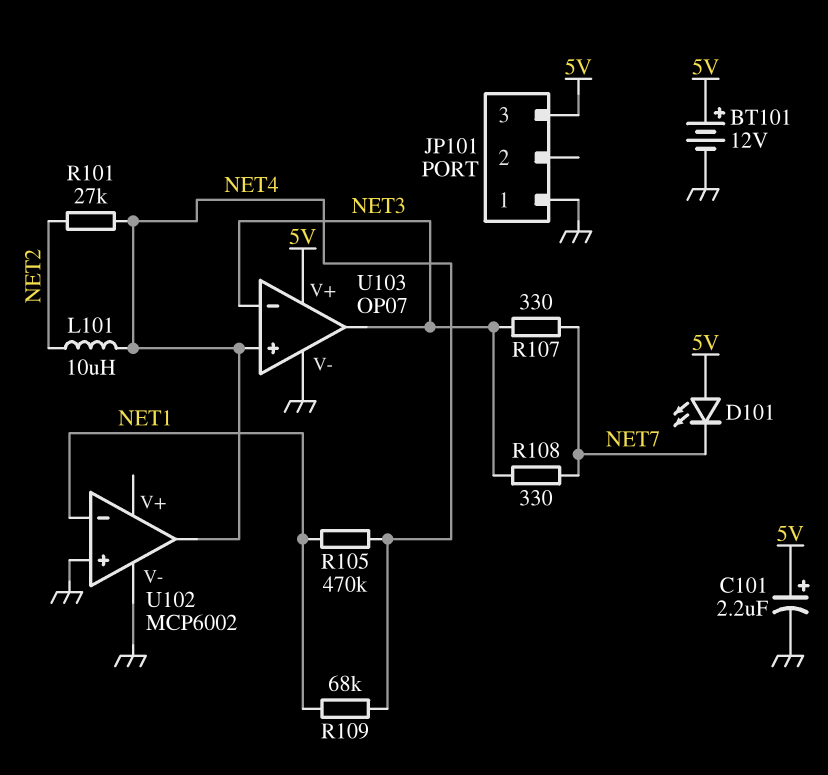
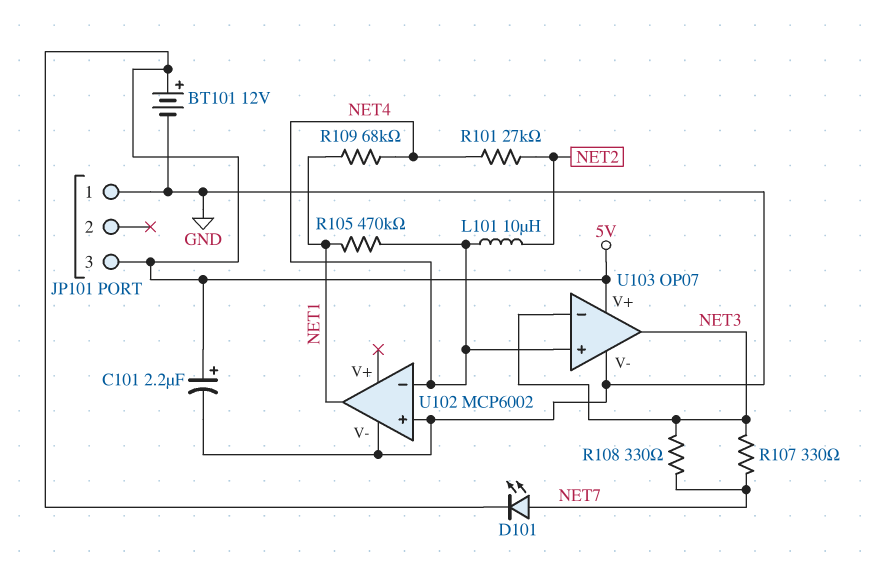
D101: LED (A 5V, K NET7) -> LED (A NET7, K 5V)
U102 pin in-: NET1 -> NET4
U102 pin out: NET4 -> NET1

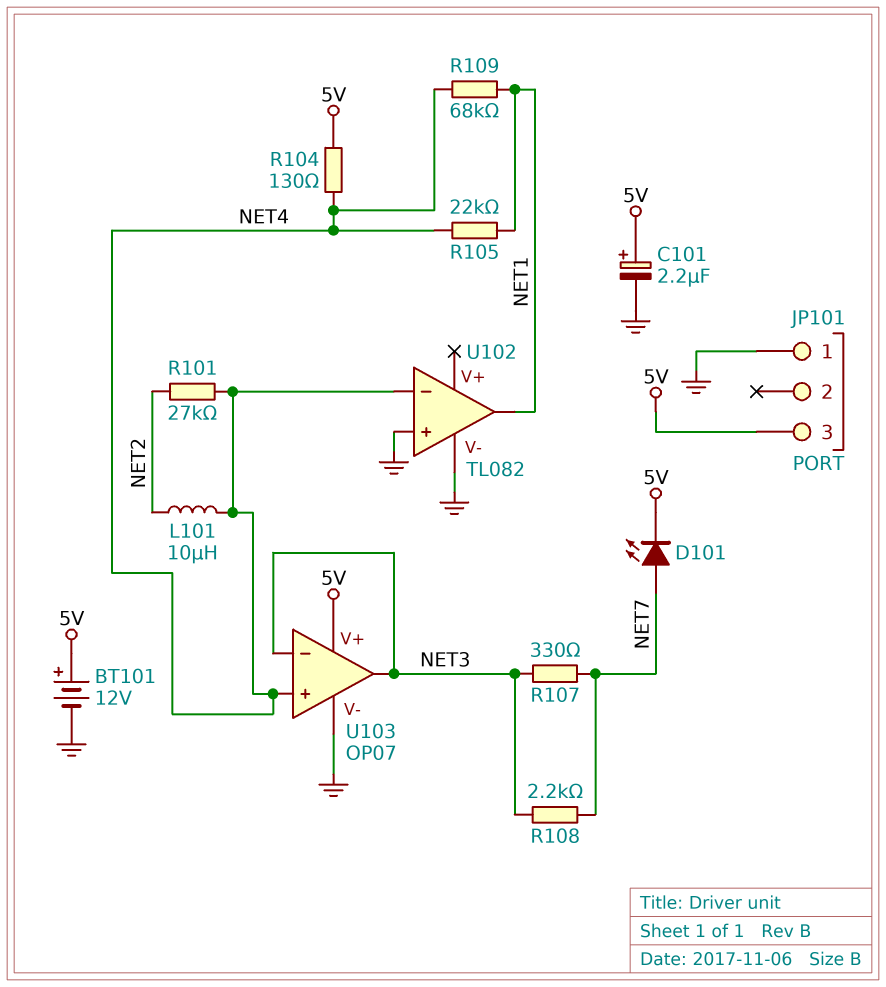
R104: none -> 130 (5V, NET4)
R105: 470k (NET1, NET4) -> 22k (NET1, NET4)
R108: 330 (NET3, NET7) -> 2.2k (NET3, NET7)
U102: MCP6002 -> TL082

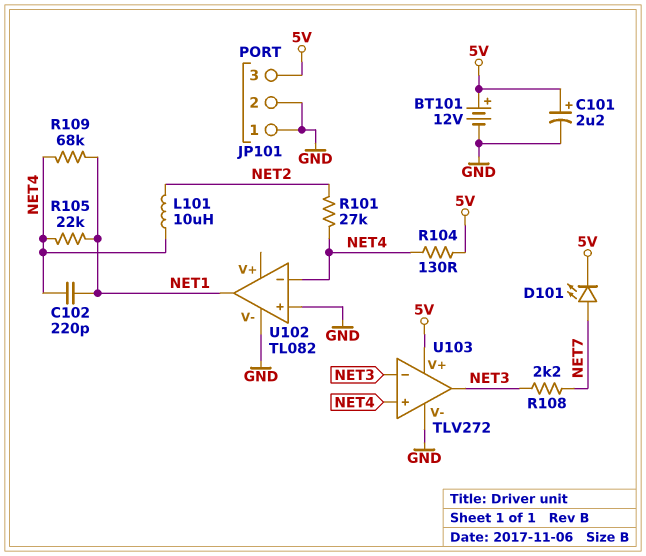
C102: none -> 220pF (NET1, NET4)
JP101 pin 2: none -> GND
R107: 330 (NET3, NET7) -> none
U103: OP07 -> TLV272

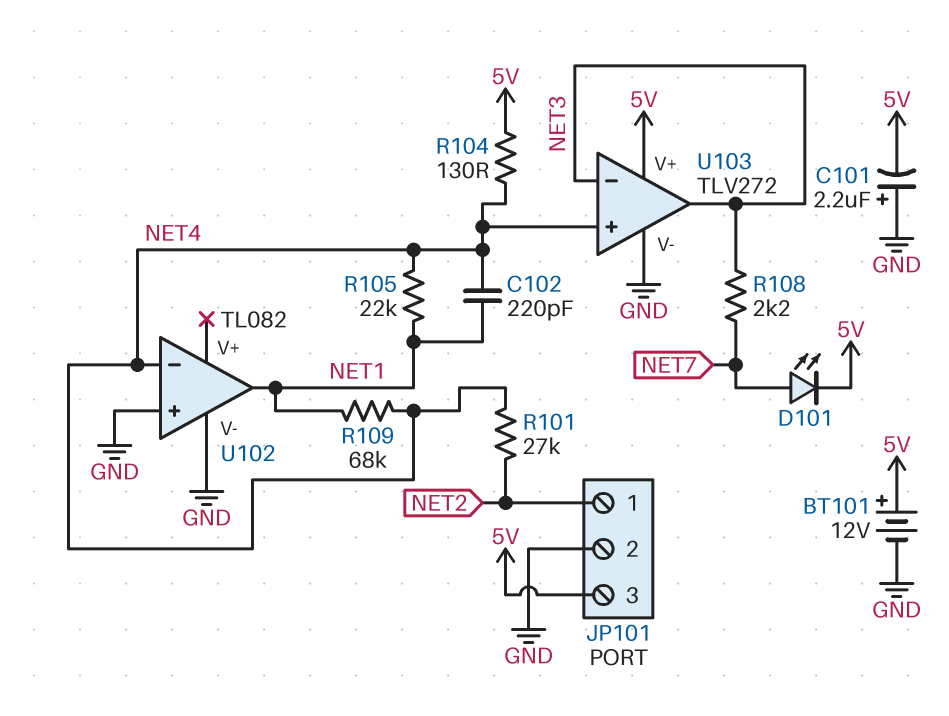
C101: 2.2uF (plus 5V, minus GND) -> 2.2uF (plus GND, minus 5V)
JP101 pin 1: GND -> NET2
L101: 10uH (NET2, NET4) -> none

